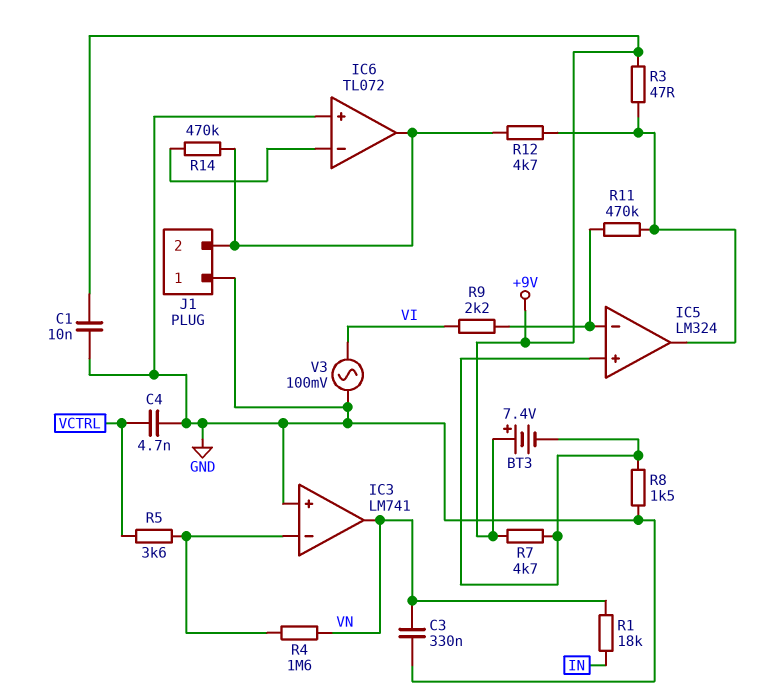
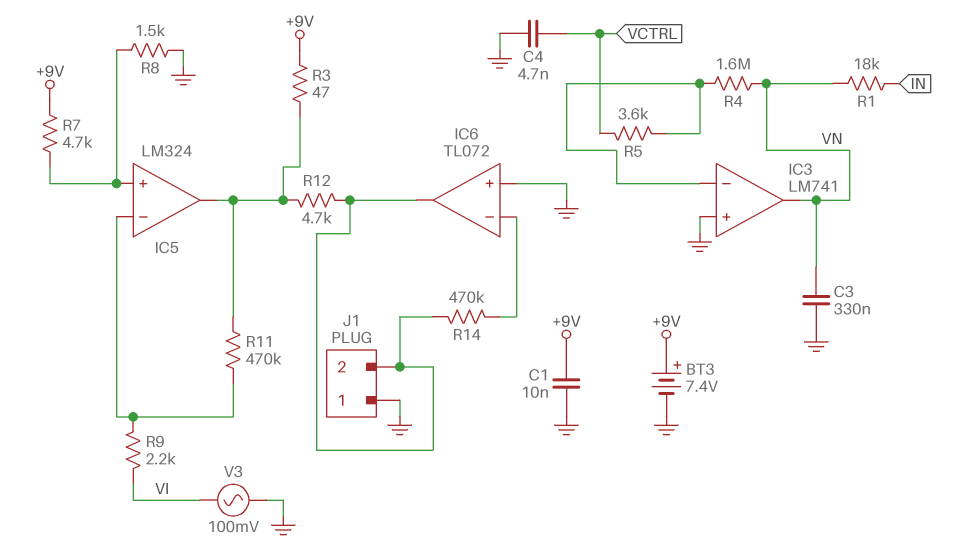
BT3: 7.4V (plus +9V, minus IC5/in+) -> 7.4V (plus +9V, minus GND)

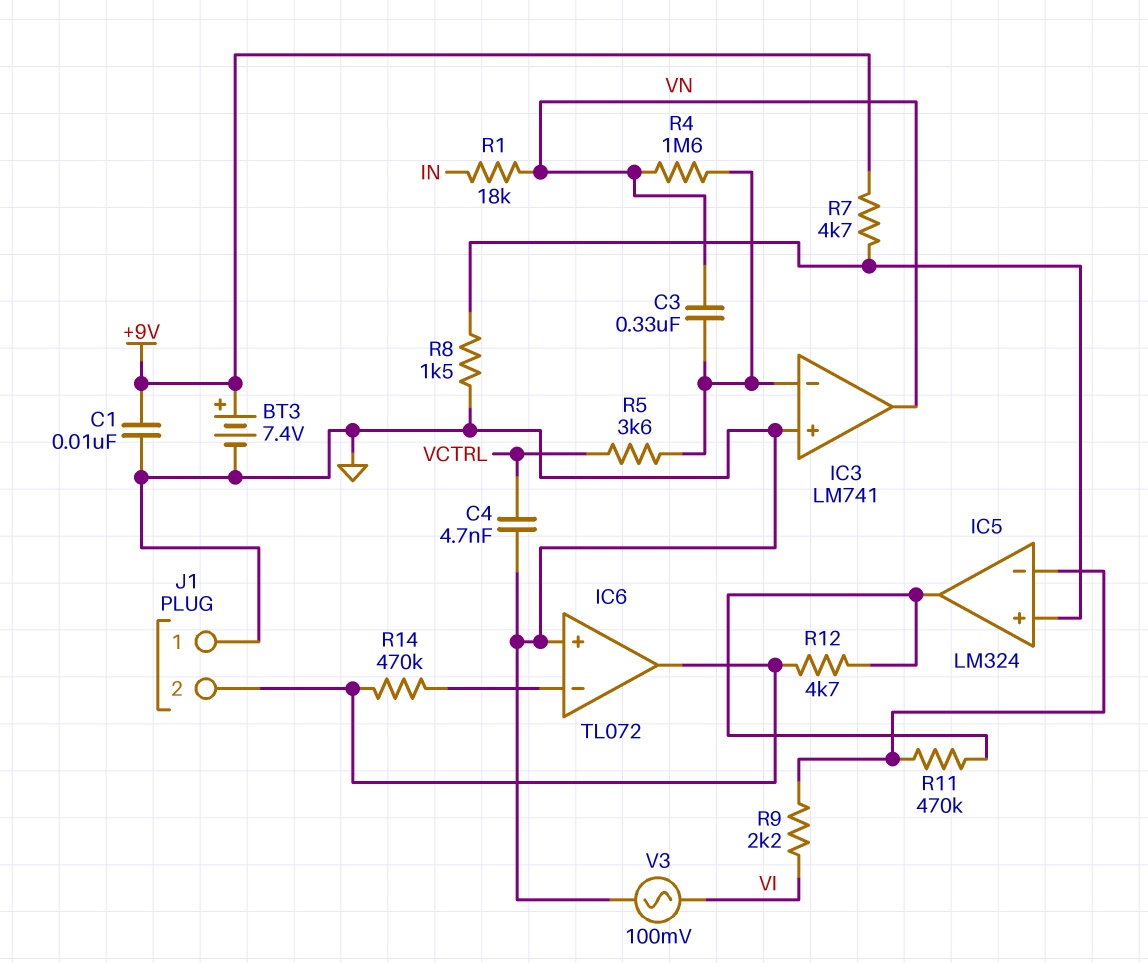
C3: 330nF (GND, VN) -> 330nF (IC3/in-, VN)
R3: 47 (+9V, IC5/out) -> none

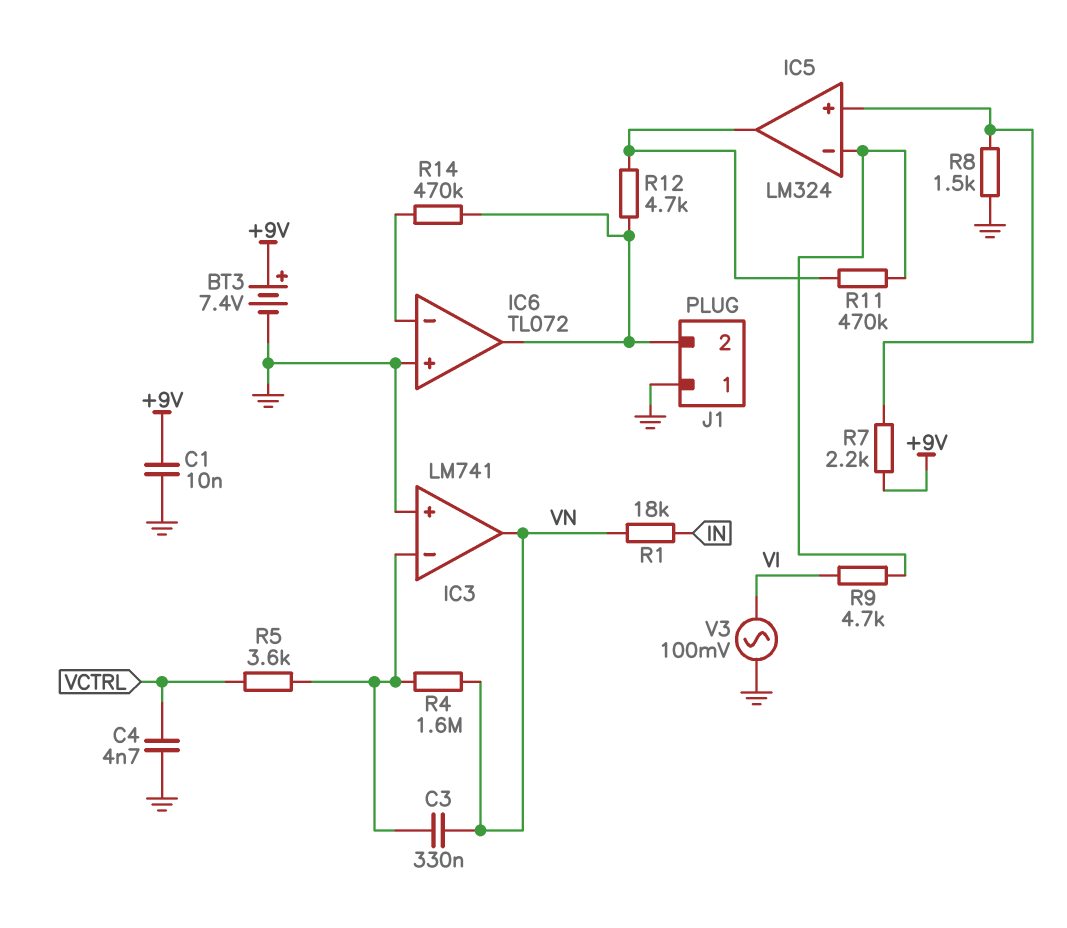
R7: 4.7k (+9V, IC5/in+) -> 2.2k (+9V, IC5/in+)
R9: 2.2k (IC5/in-, VI) -> 4.7k (IC5/in-, VI)

